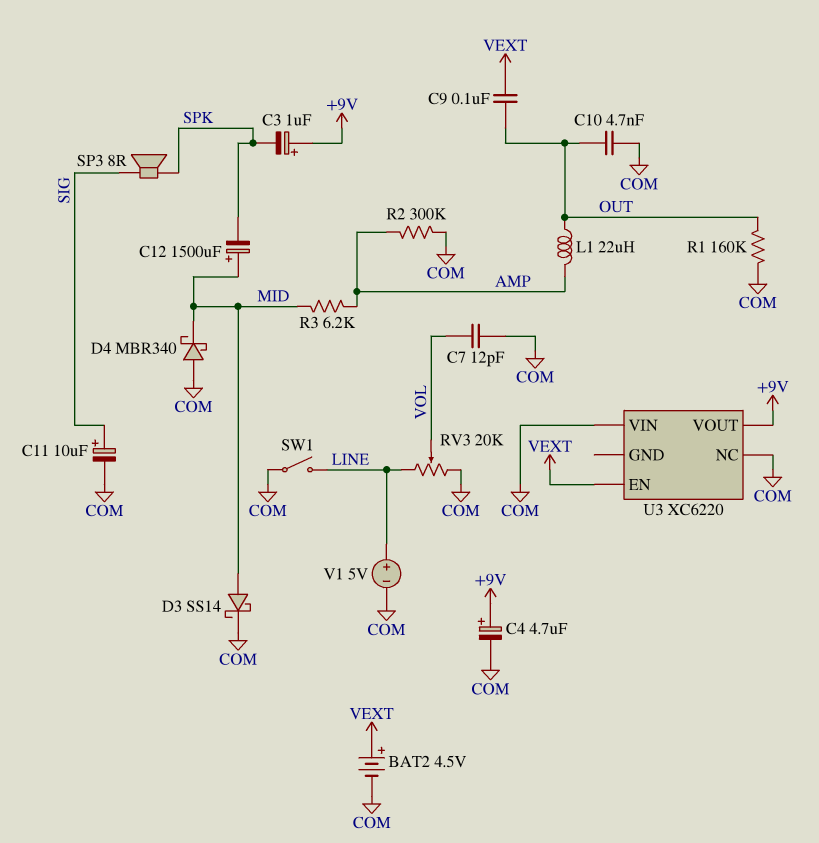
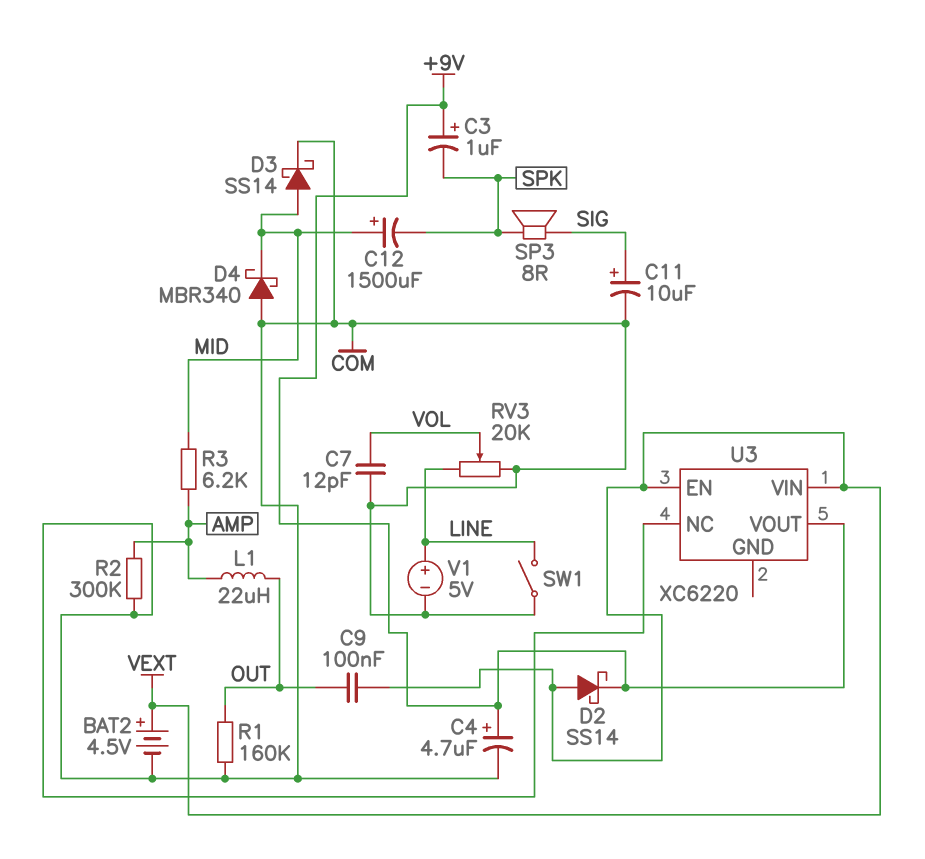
C10: 4.7nF (COM, OUT) -> none
D2: none -> schottky SS14 (A VEXT, K +9V)
U3 pin VIN: COM -> VEXT

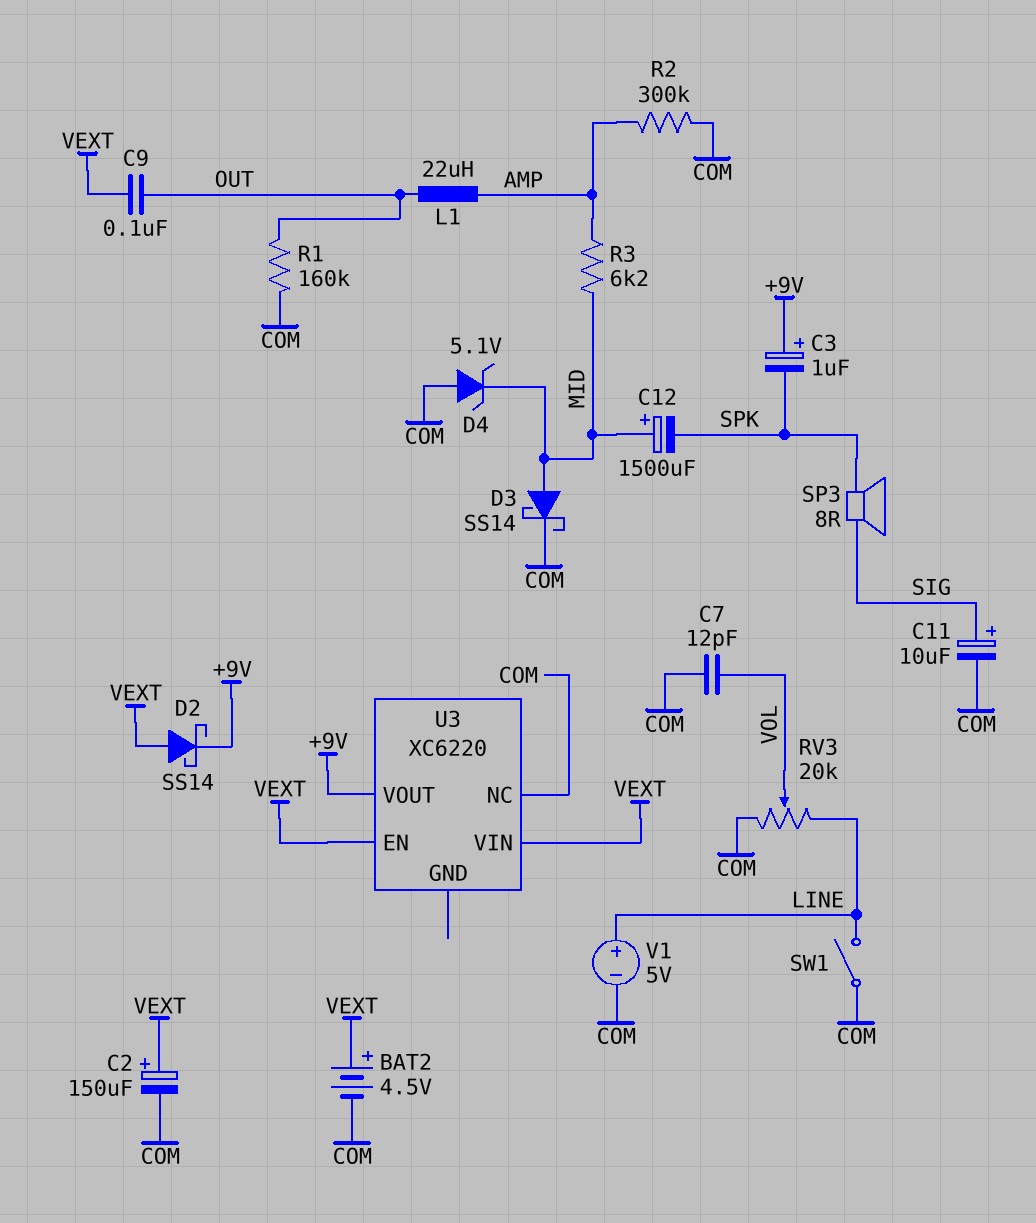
C2: none -> 150uF (plus VEXT, minus COM)
C4: 4.7uF (plus +9V, minus COM) -> none
D4: schottky MBR340 (A COM, K MID) -> zener 5.1V (A COM, K MID)

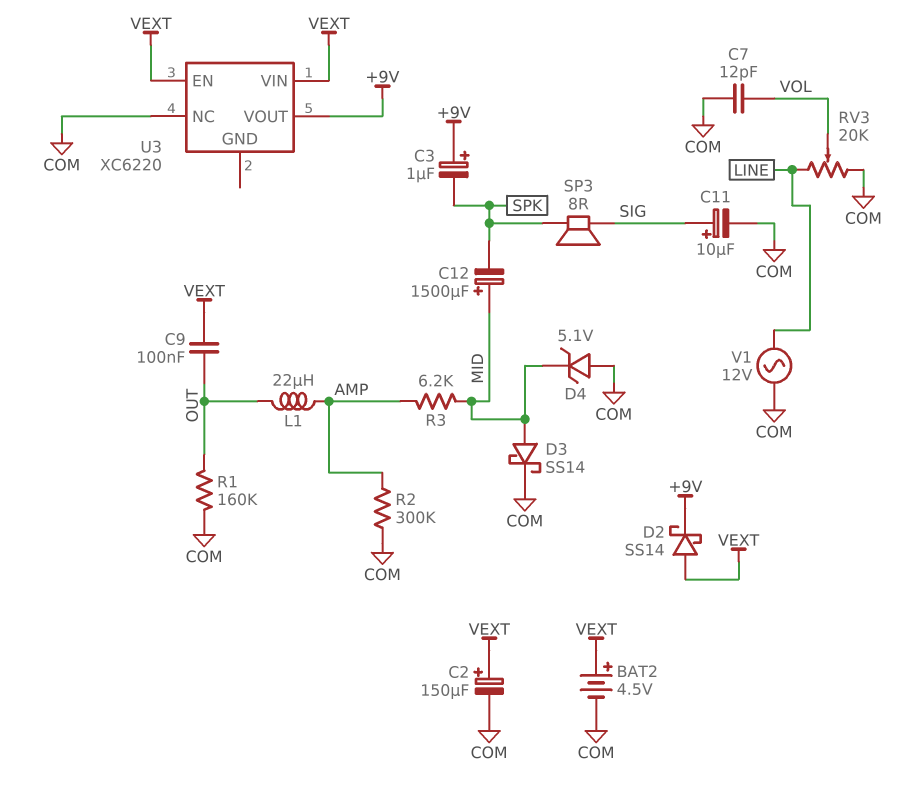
SW1: switch (COM, LINE) -> none
V1: 5V (plus LINE, minus COM) -> AC 12V (COM, LINE)

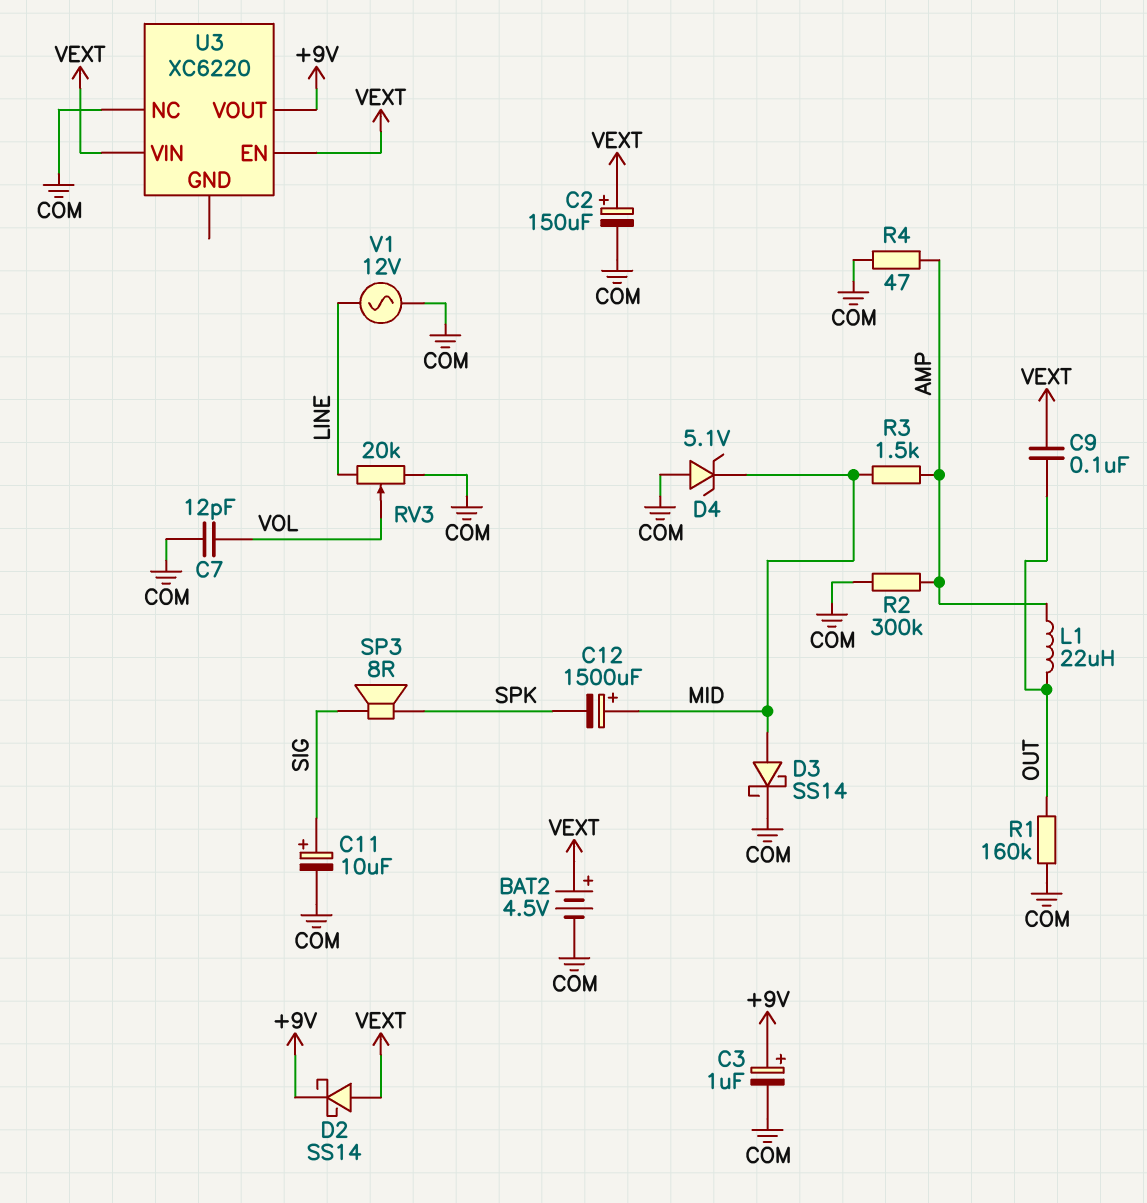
C3: 1uF (plus +9V, minus SPK) -> 1uF (plus +9V, minus COM)
R3: 6.2k (AMP, MID) -> 1.5k (AMP, MID)
R4: none -> 47 (AMP, COM)

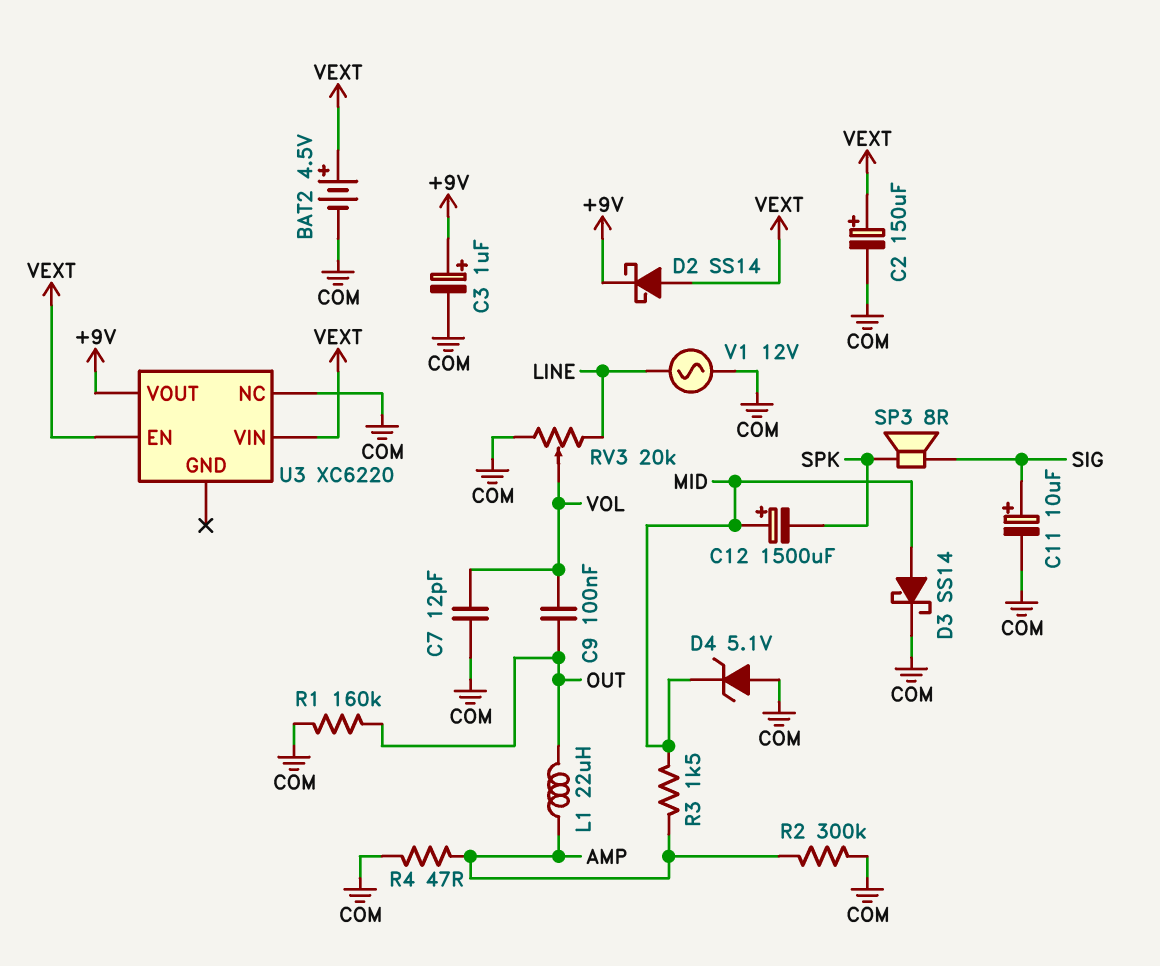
C9: 100nF (OUT, VEXT) -> 100nF (OUT, VOL)

